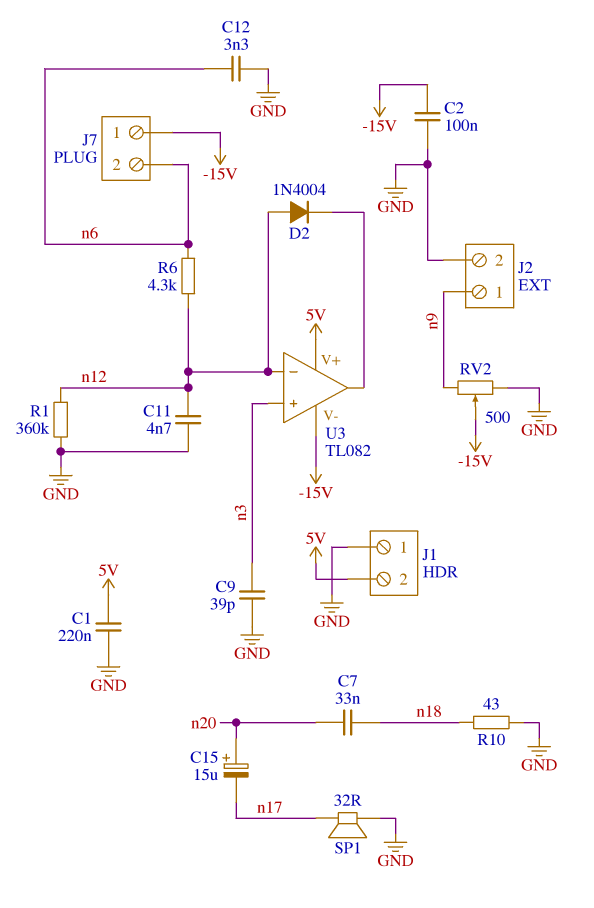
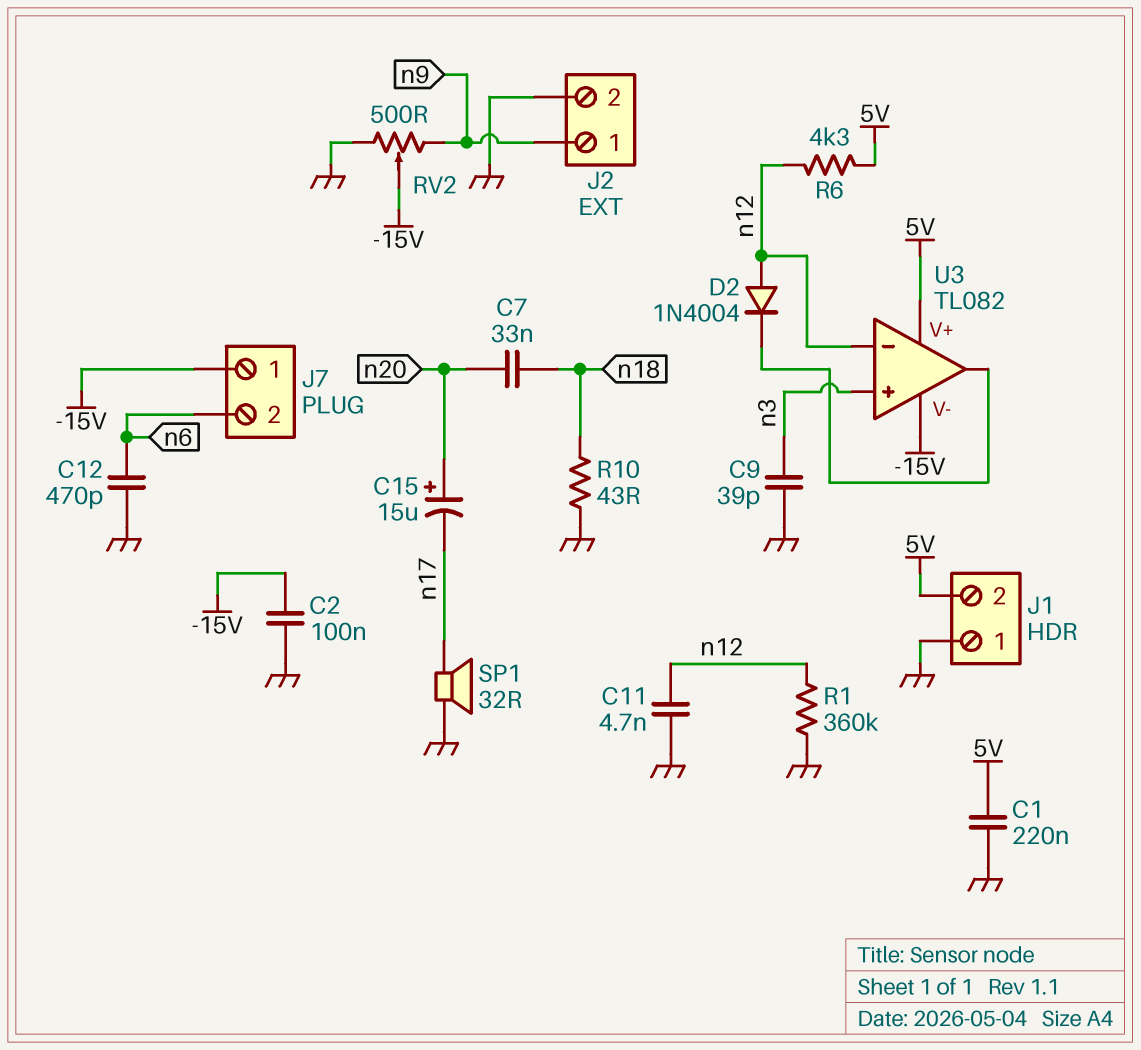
C12: 3.3nF (GND, n6) -> 470pF (GND, n6)
R6: 4.3k (n6, n12) -> 4.3k (5V, n12)

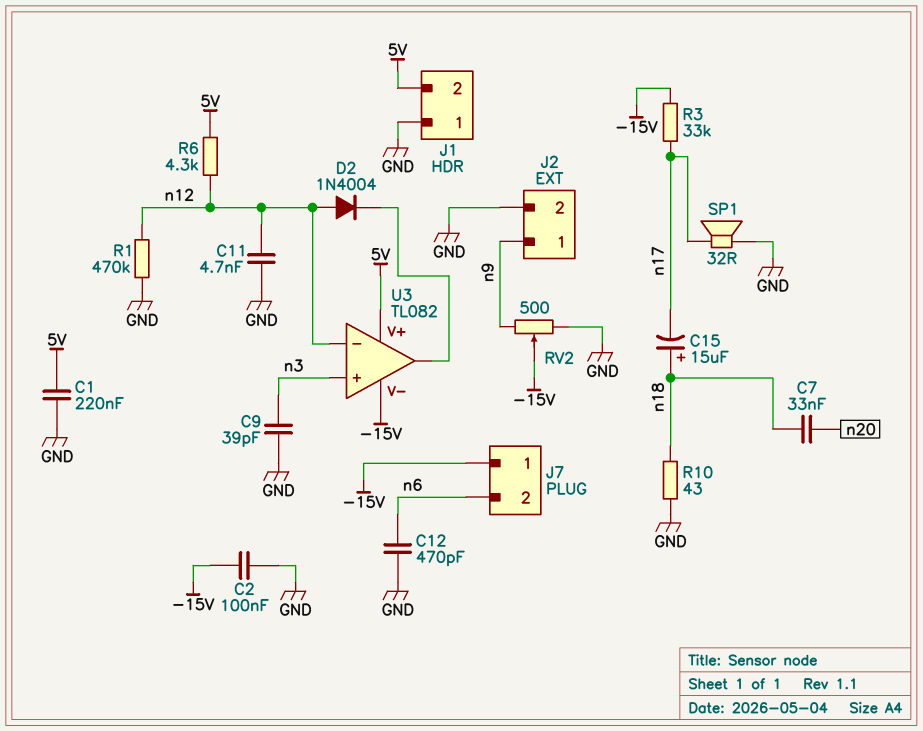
C15: 15uF (plus n20, minus n17) -> 15uF (plus n18, minus n17)
R1: 360k (GND, n12) -> 470k (GND, n12)
R3: none -> 33k (-15V, n17)

